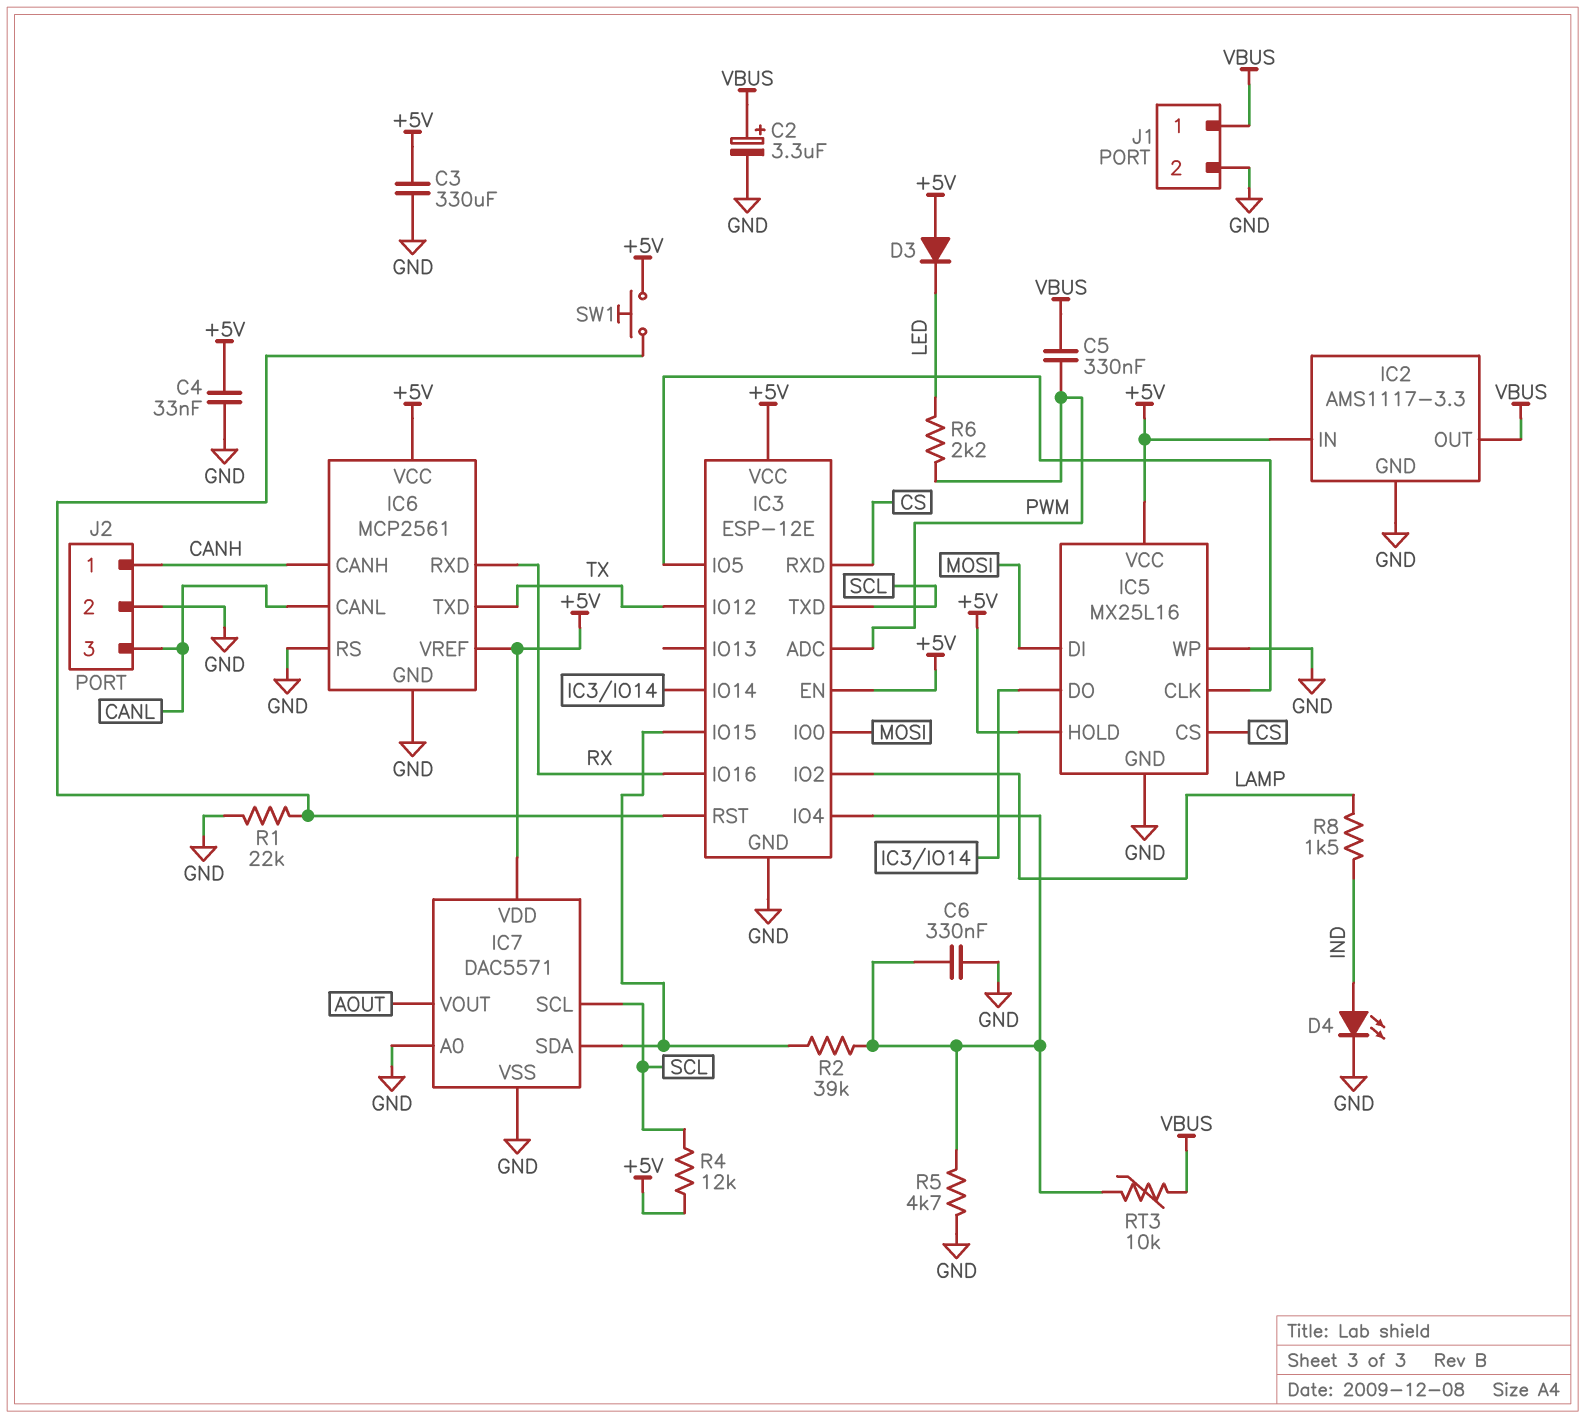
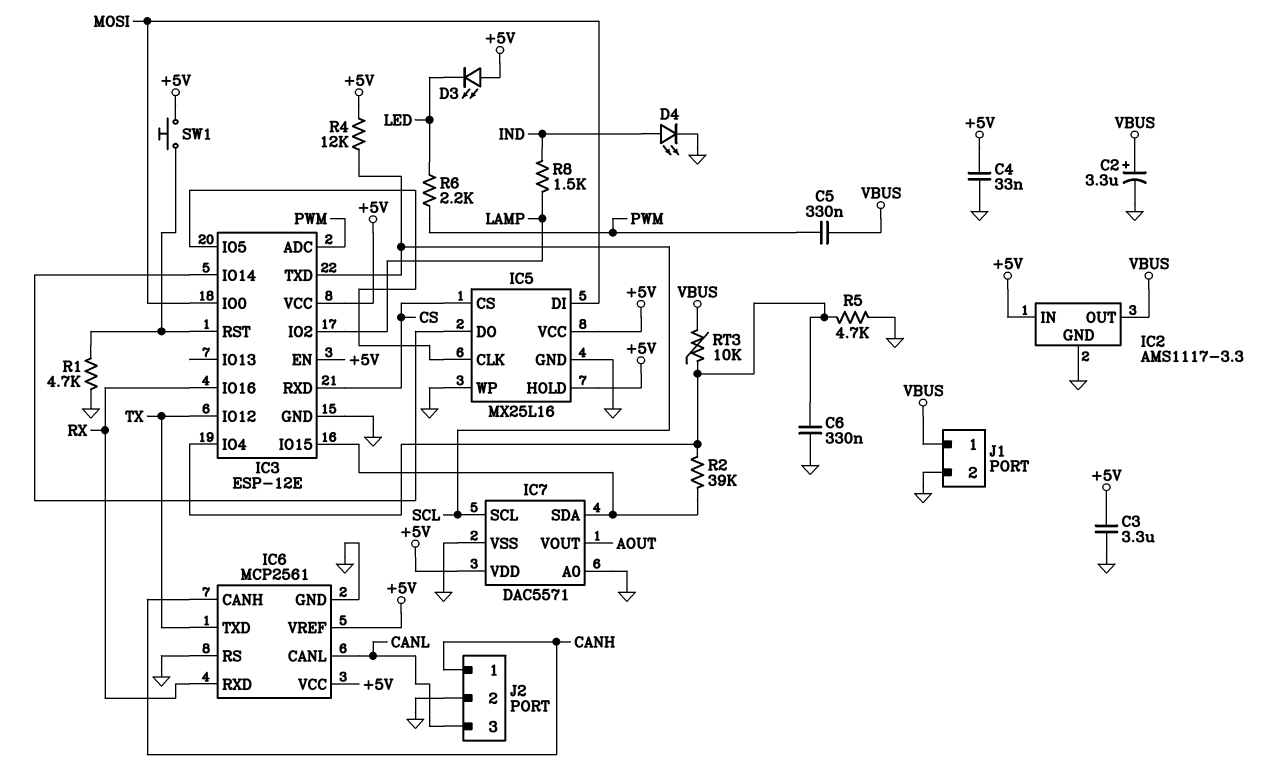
C3: 330uF (+5V, GND) -> 3.3uF (+5V, GND)
D3: diode (A +5V, K LED) -> LED (A +5V, K LED)
R1: 22k (GND, IC3/RST) -> 4.7k (GND, IC3/RST)

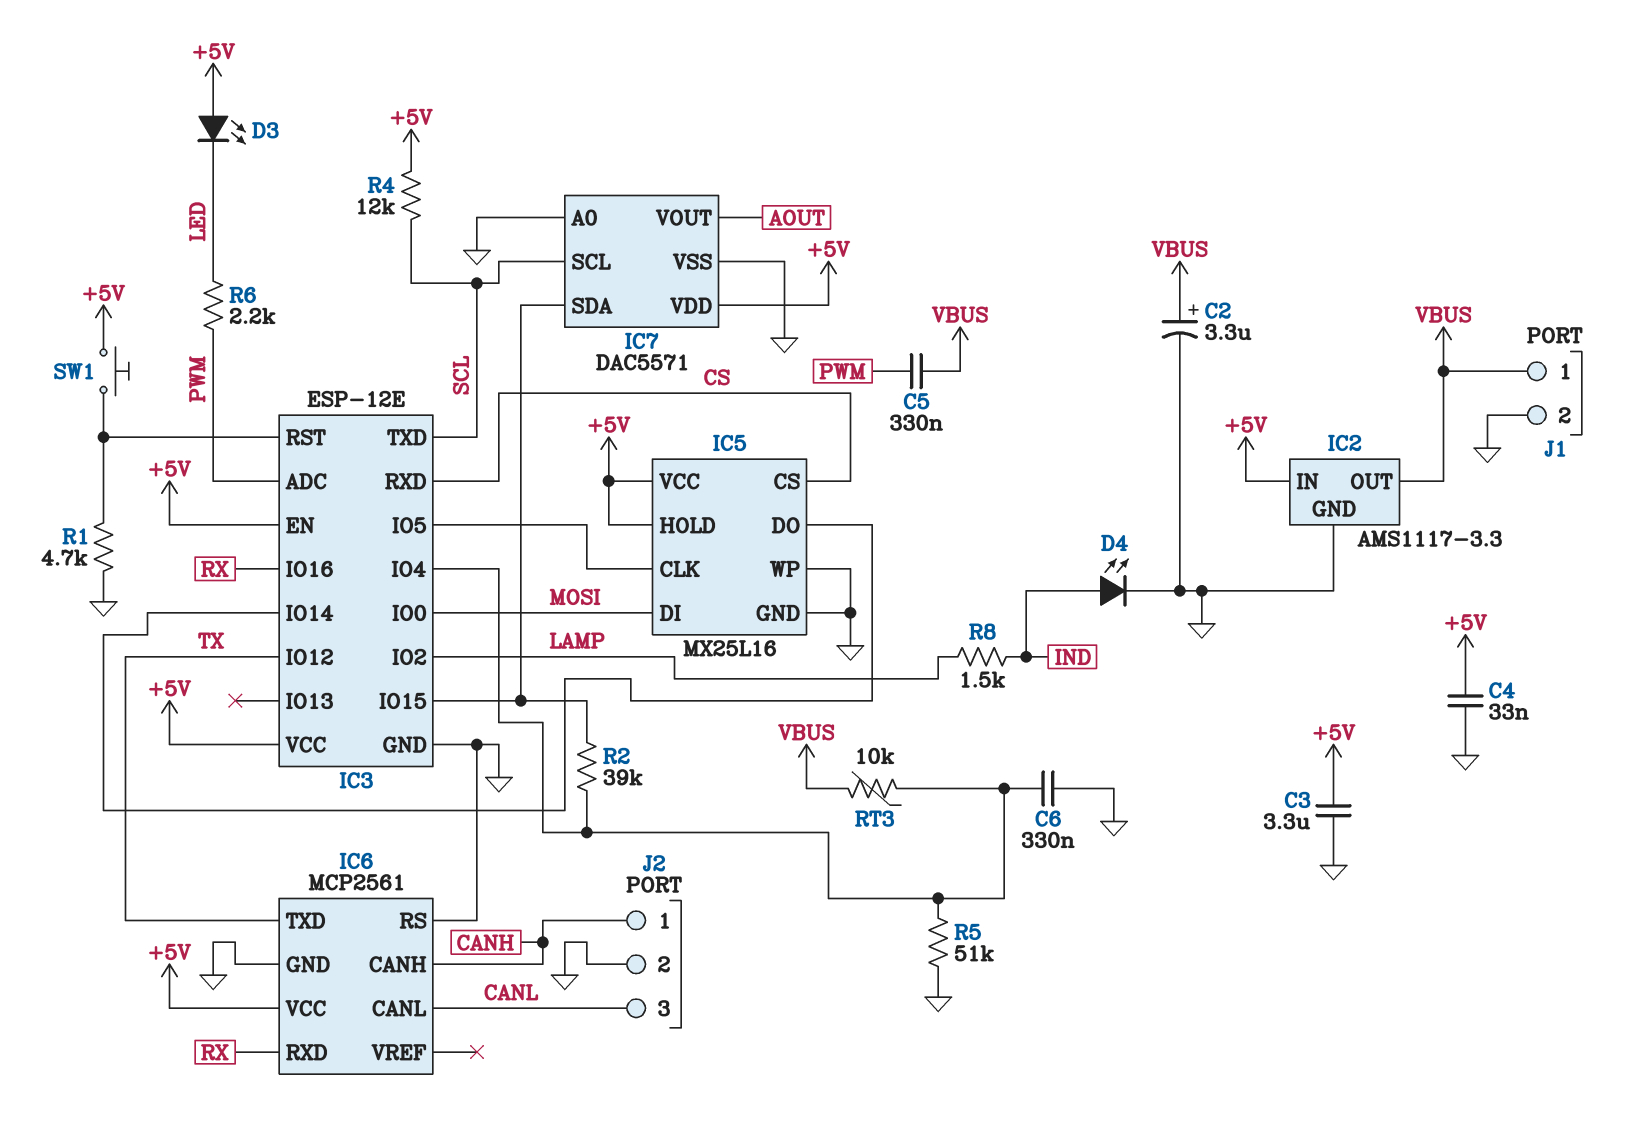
IC6 pin VREF: +5V -> none
R5: 4.7k (GND, IC3/IO4) -> 51k (GND, IC3/IO4)

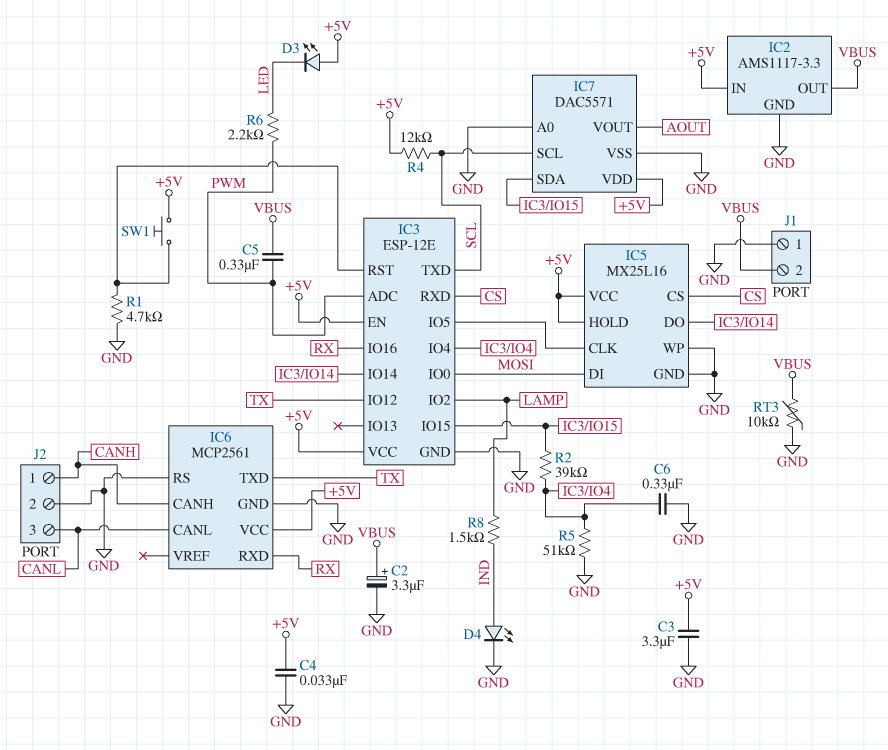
J1 pin 1: VBUS -> GND
J1 pin 2: GND -> VBUS
RT3: 10k (IC3/IO4, VBUS) -> 10k (GND, VBUS)

